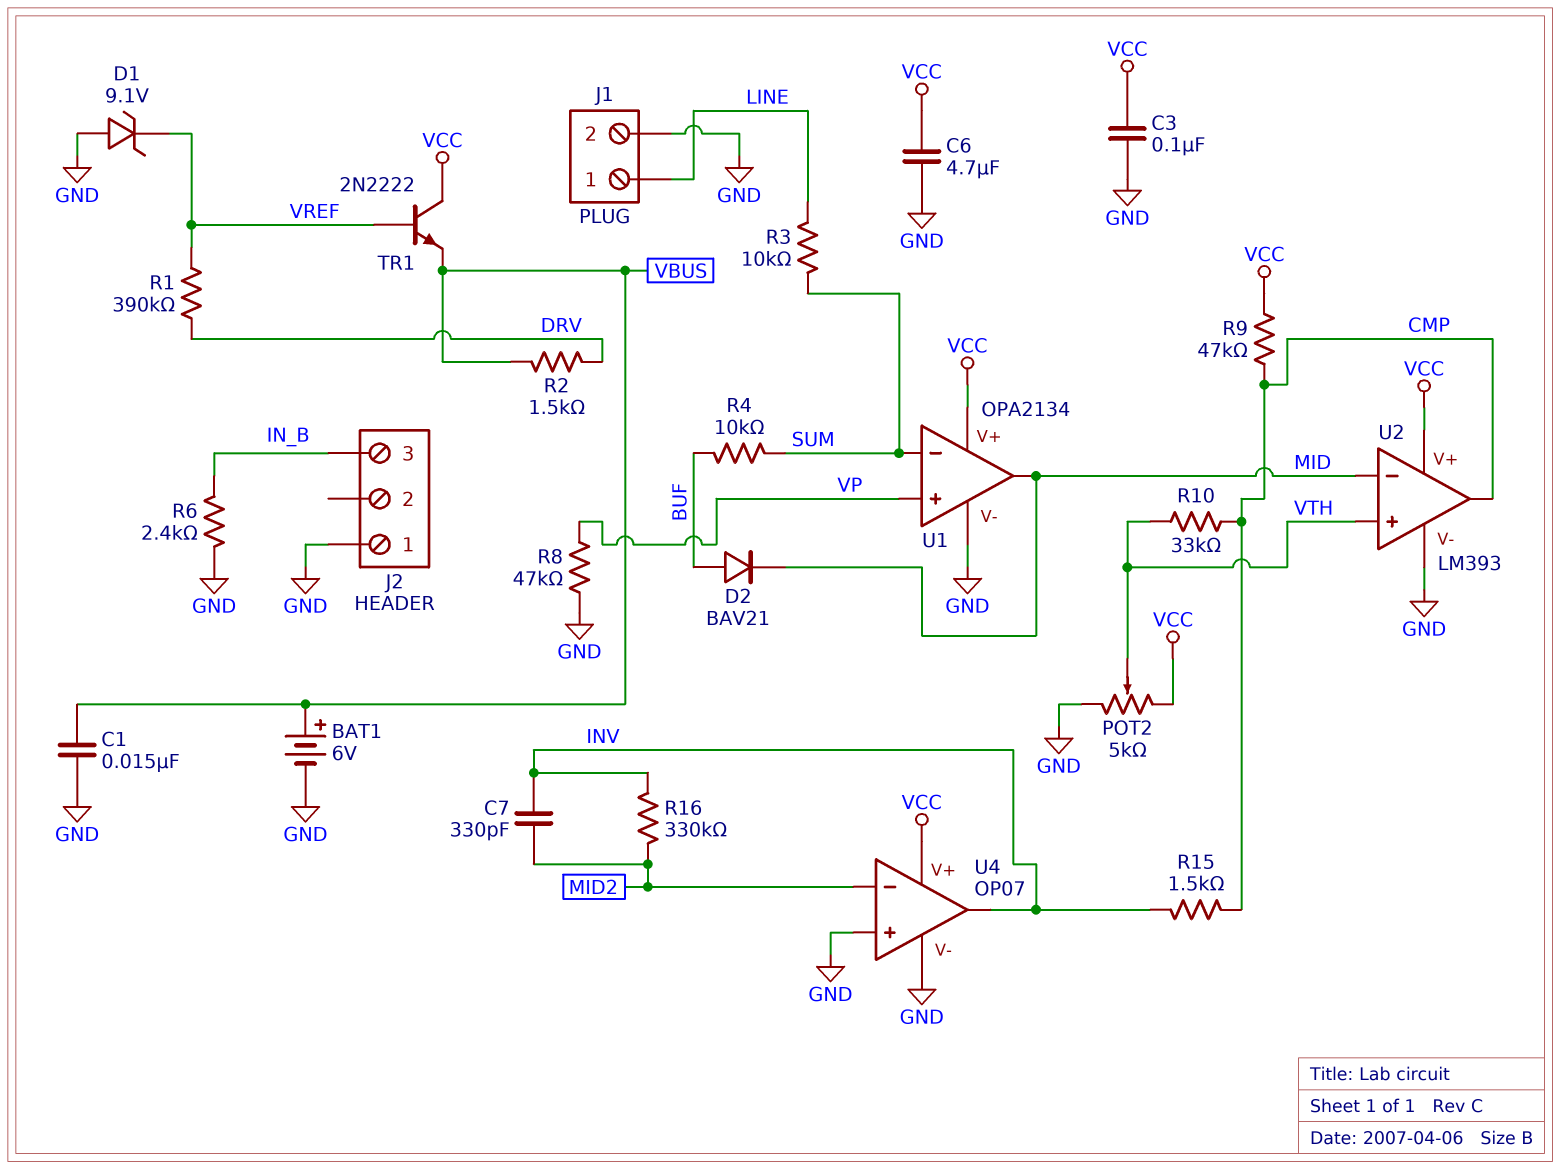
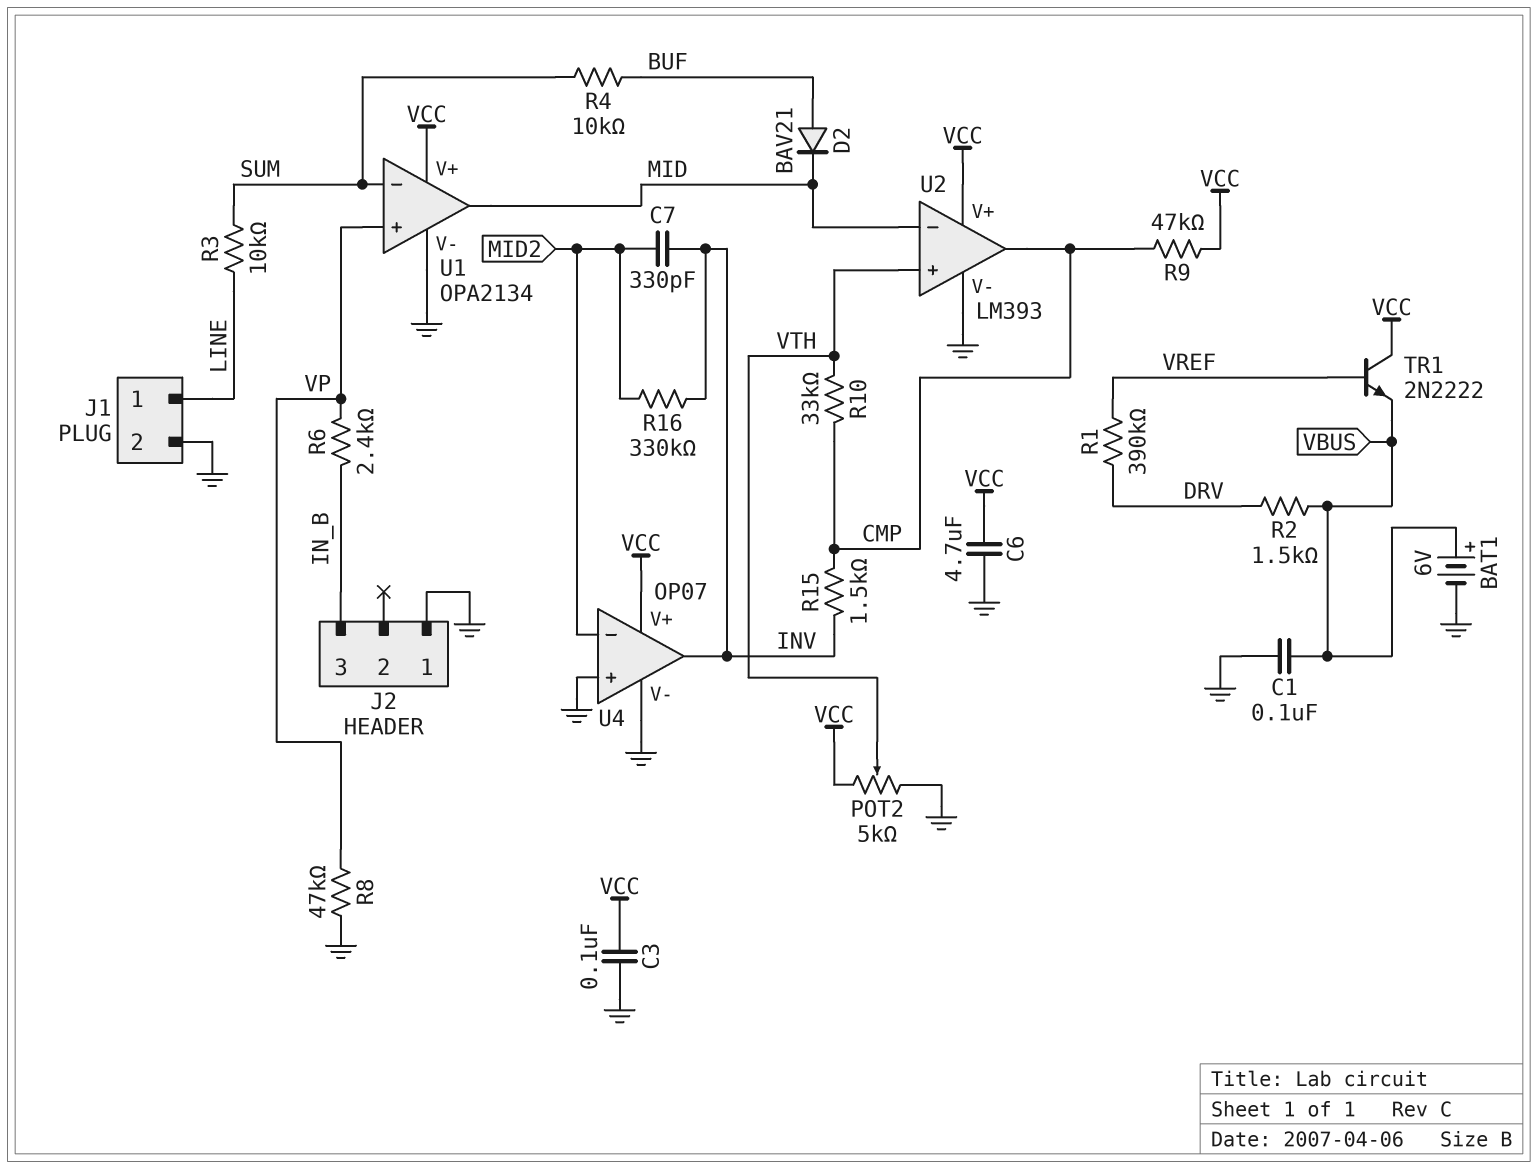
C1: 15nF (GND, VBUS) -> 100nF (GND, VBUS)
D1: zener 9.1V (A GND, K VREF) -> none
R6: 2.4k (GND, IN_B) -> 2.4k (IN_B, VP)

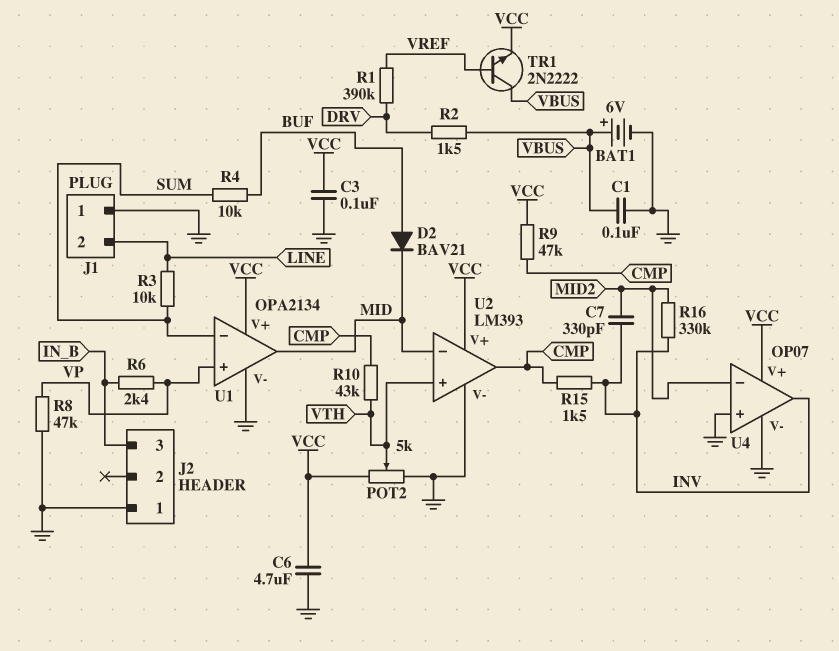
J1 pin 1: LINE -> GND
J1 pin 2: GND -> LINE
R10: 33k (CMP, VTH) -> 43k (CMP, VTH)
TR1: NPN 2N2222 (B VREF, C VCC, E VBUS) -> NPN 2N2222 (B VREF, C VBUS, E VCC)

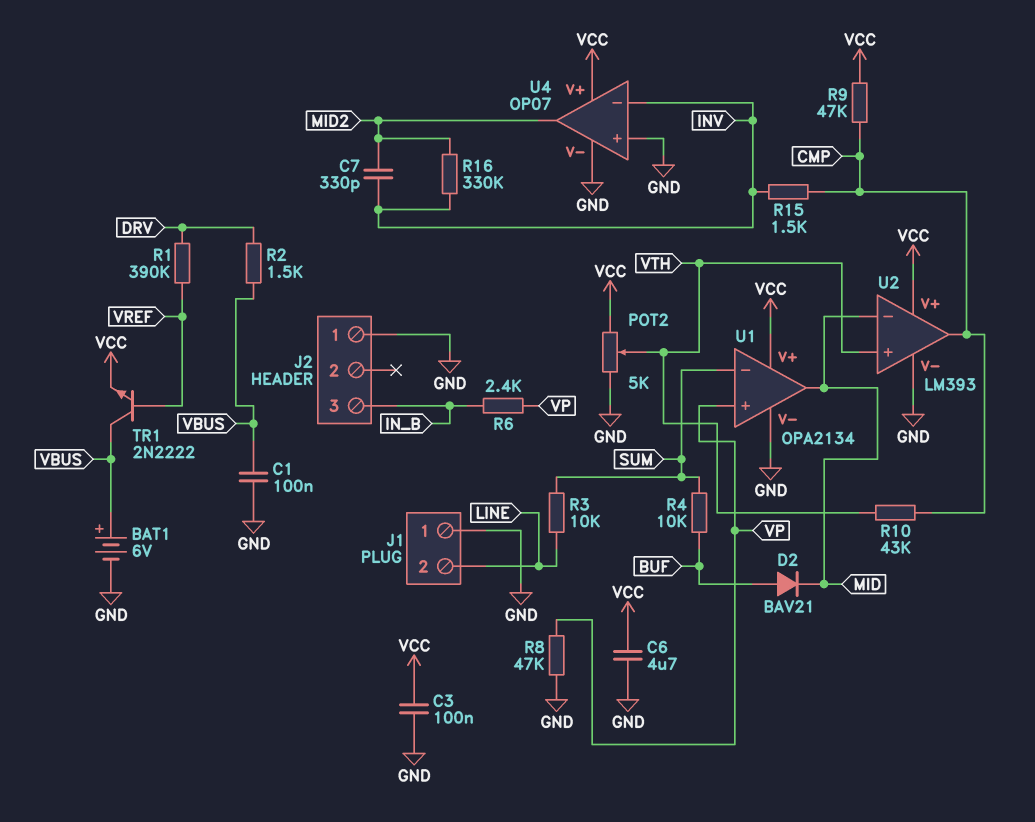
U4 pin in-: MID2 -> INV
U4 pin out: INV -> MID2

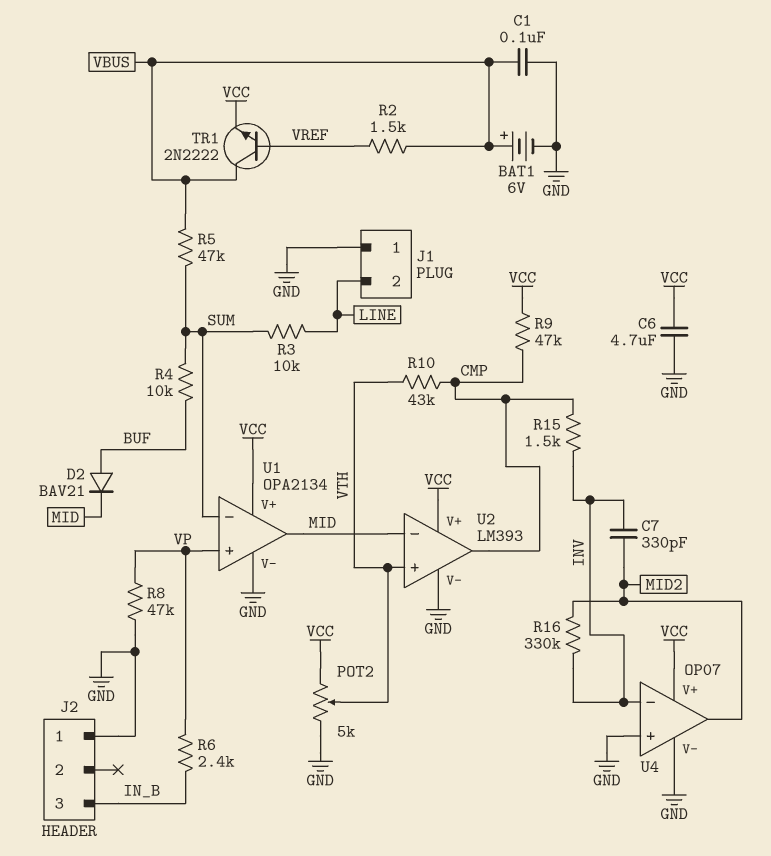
C3: 100nF (GND, VCC) -> none
R1: 390k (DRV, VREF) -> none
R2: 1.5k (DRV, VBUS) -> 1.5k (VBUS, VREF)
R5: none -> 47k (SUM, VBUS)

